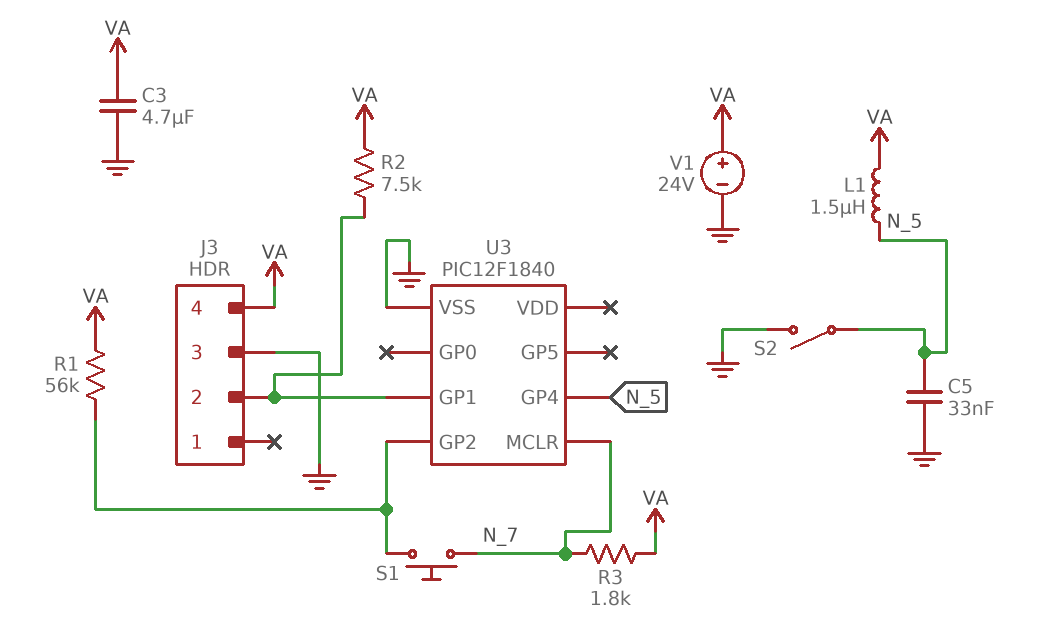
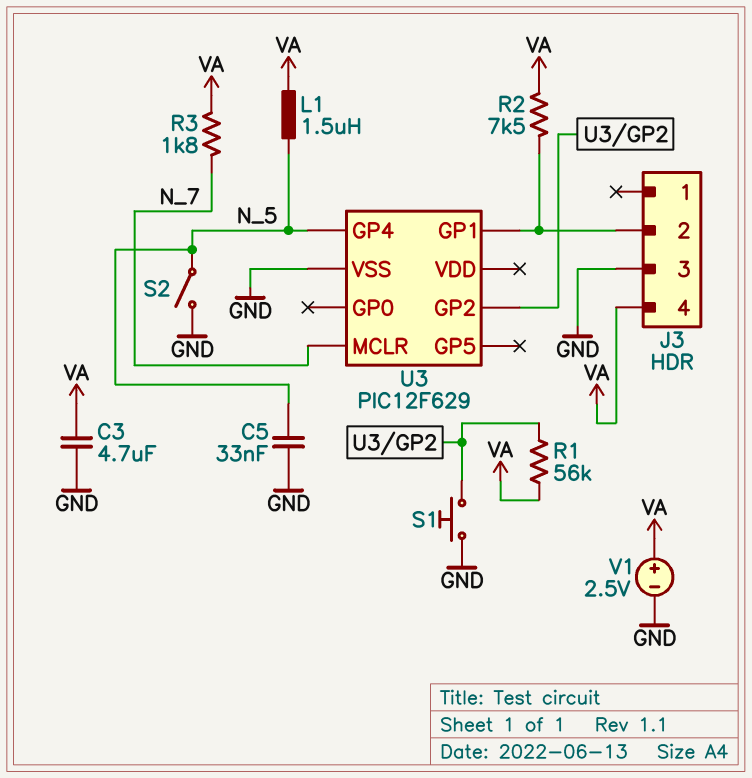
S1: button (N_7, U3/GP2) -> button (GND, U3/GP2)
U3: PIC12F1840 -> PIC12F629
V1: 24V (plus VA, minus GND) -> 2.5V (plus VA, minus GND)

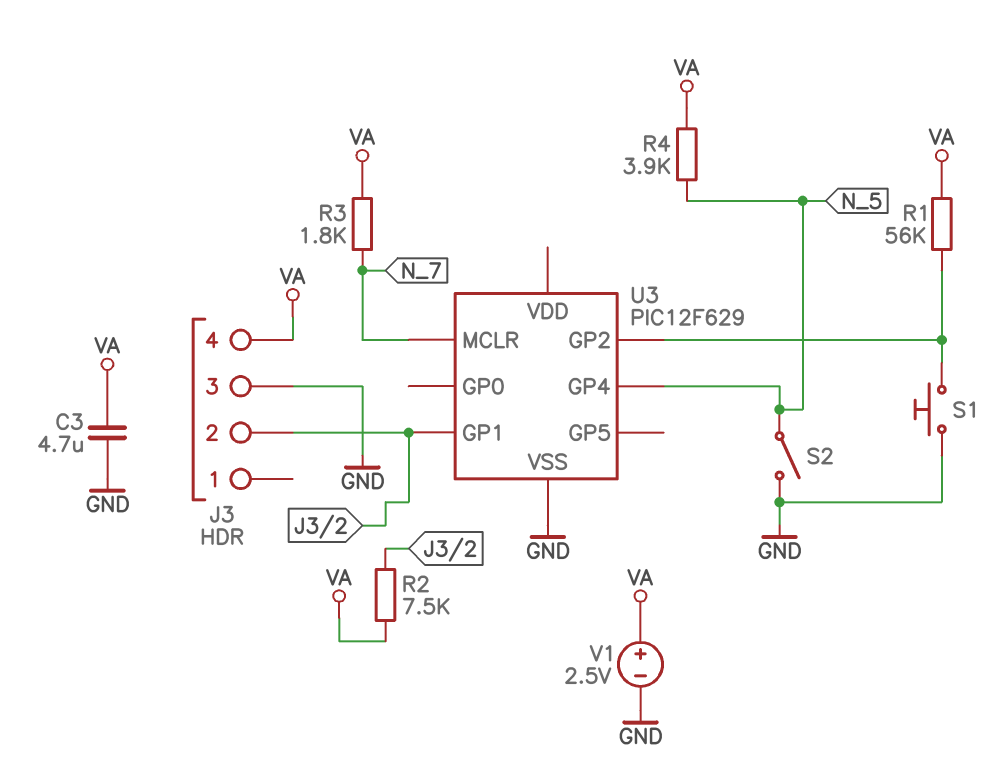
C5: 33nF (GND, N_5) -> none
L1: 1.5uH (N_5, VA) -> none
R4: none -> 3.9k (N_5, VA)

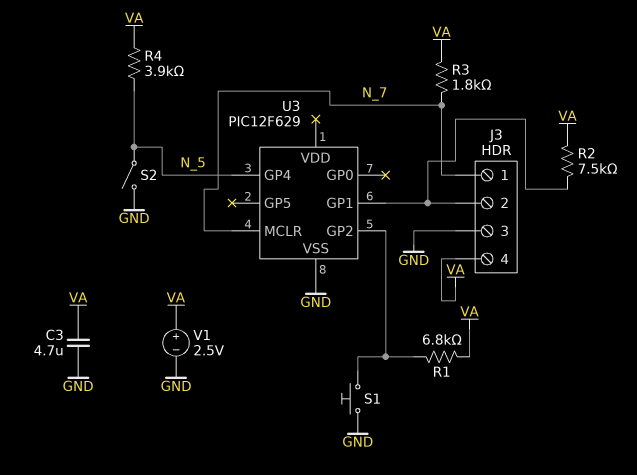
J3 pin 1: none -> N_7
R1: 56k (U3/GP2, VA) -> 6.8k (U3/GP2, VA)

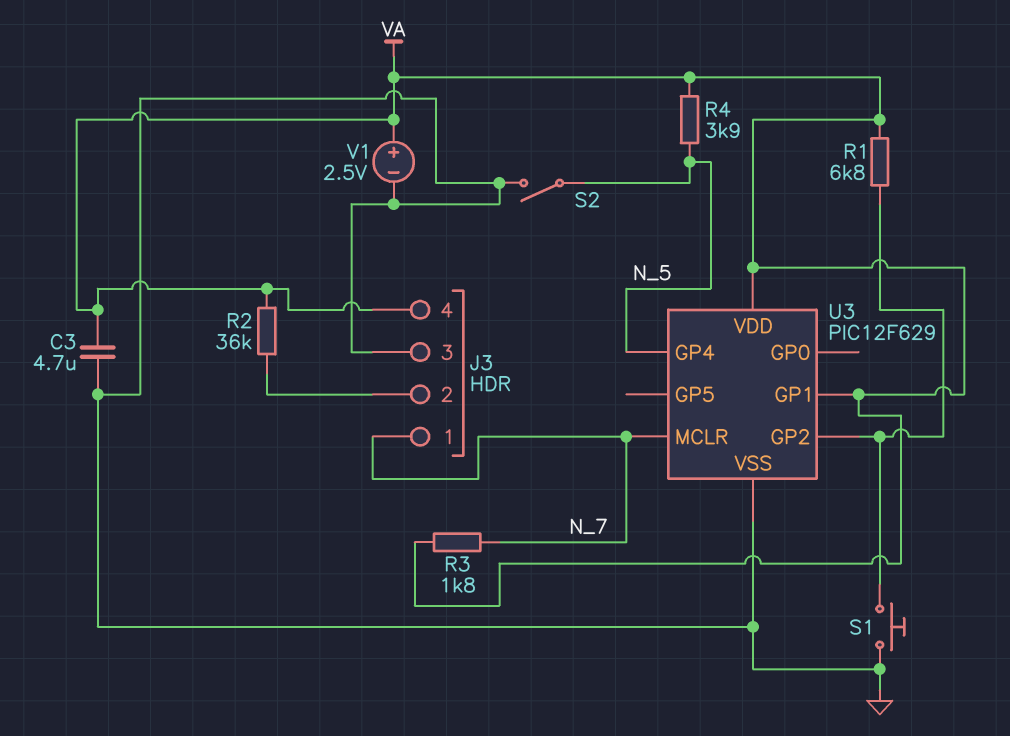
R2: 7.5k (J3/2, VA) -> 36k (J3/2, VA)
U3 pin GP1: J3/2 -> VA
U3 pin VDD: none -> VA

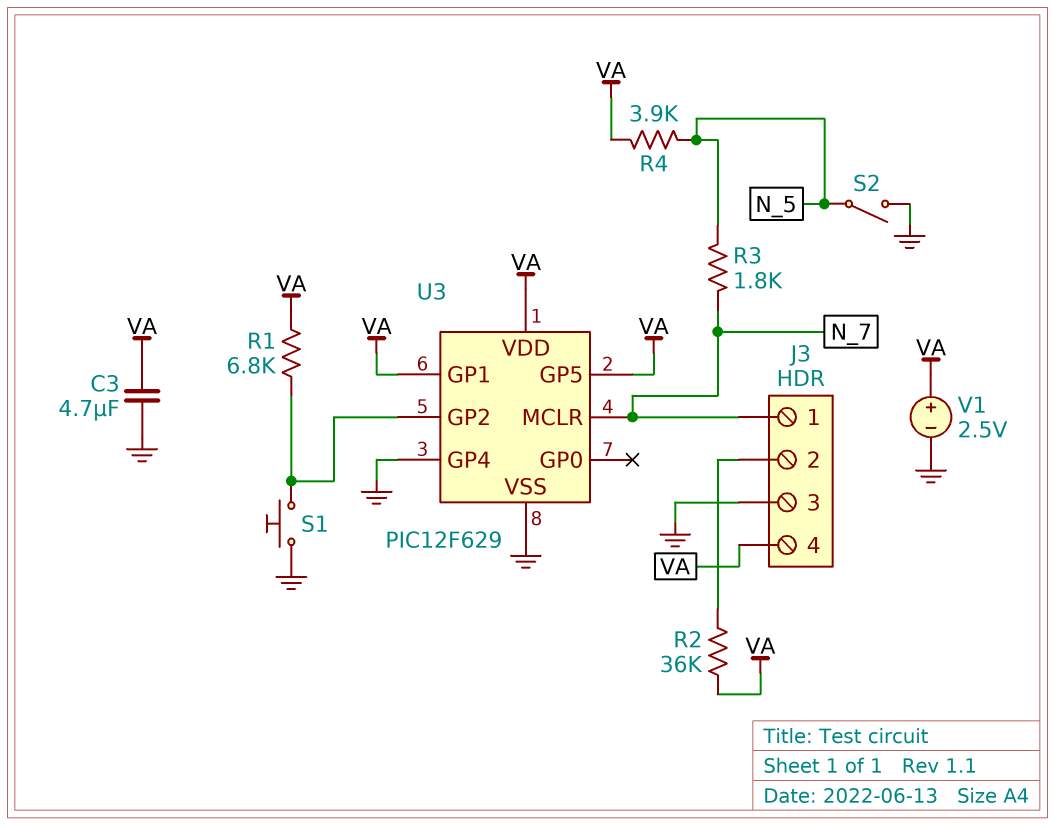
R3: 1.8k (N_7, VA) -> 1.8k (N_5, N_7)
U3 pin GP4: N_5 -> GND
U3 pin GP5: none -> VA

